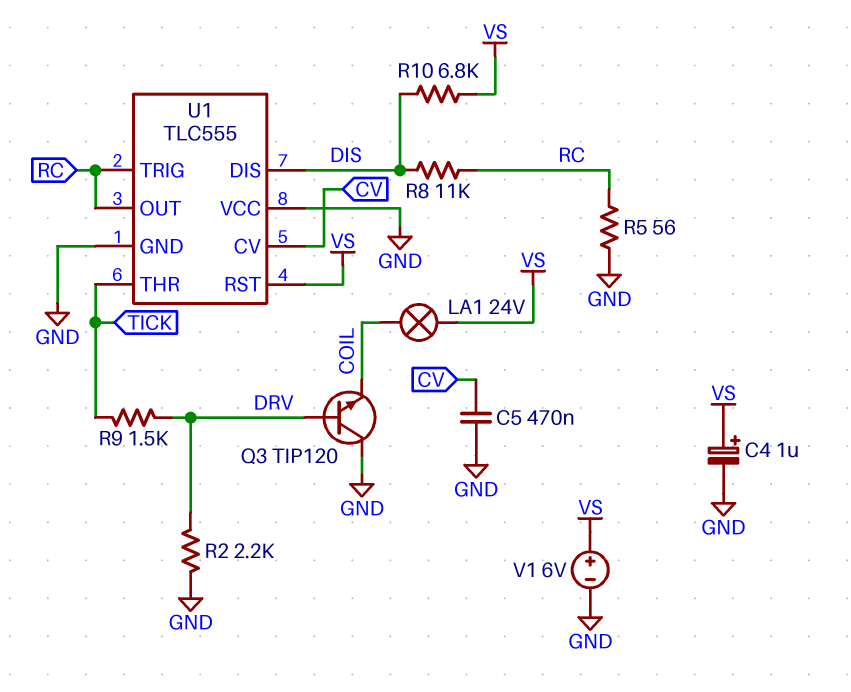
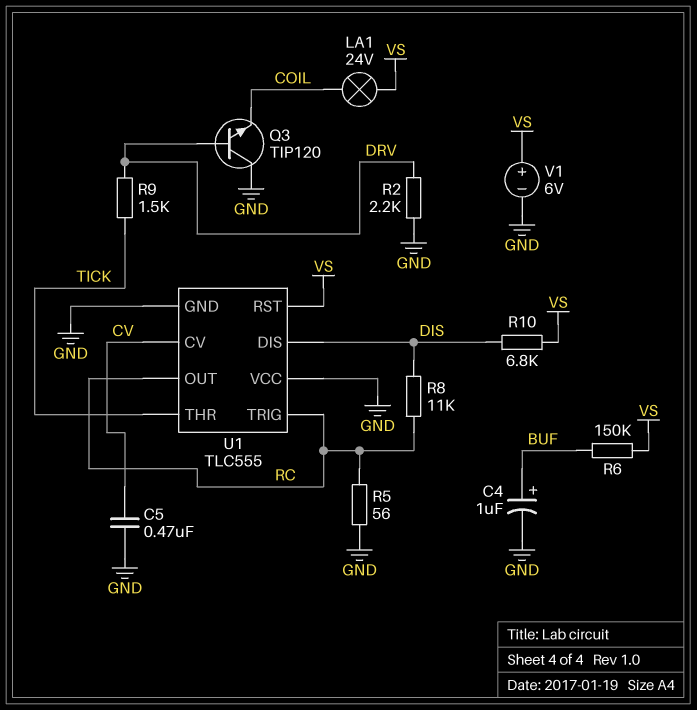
C4: 1uF (plus VS, minus GND) -> 1uF (plus BUF, minus GND)
R6: none -> 150k (BUF, VS)

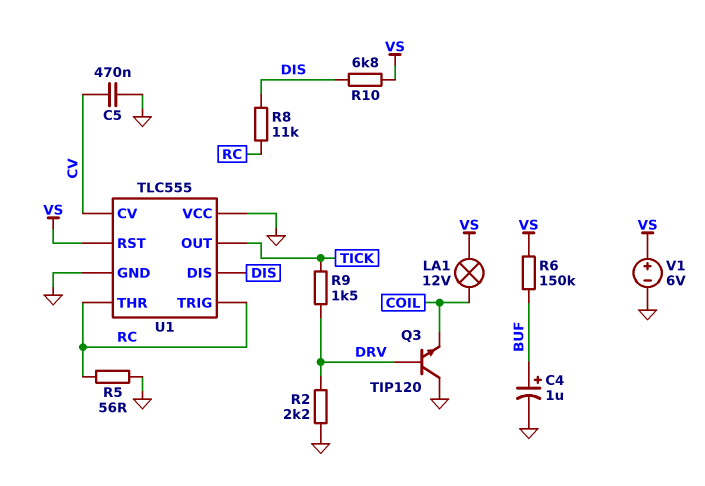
LA1: lamp 24V (COIL, VS) -> lamp 12V (COIL, VS)
U1 pin OUT: RC -> TICK
U1 pin THR: TICK -> RC

